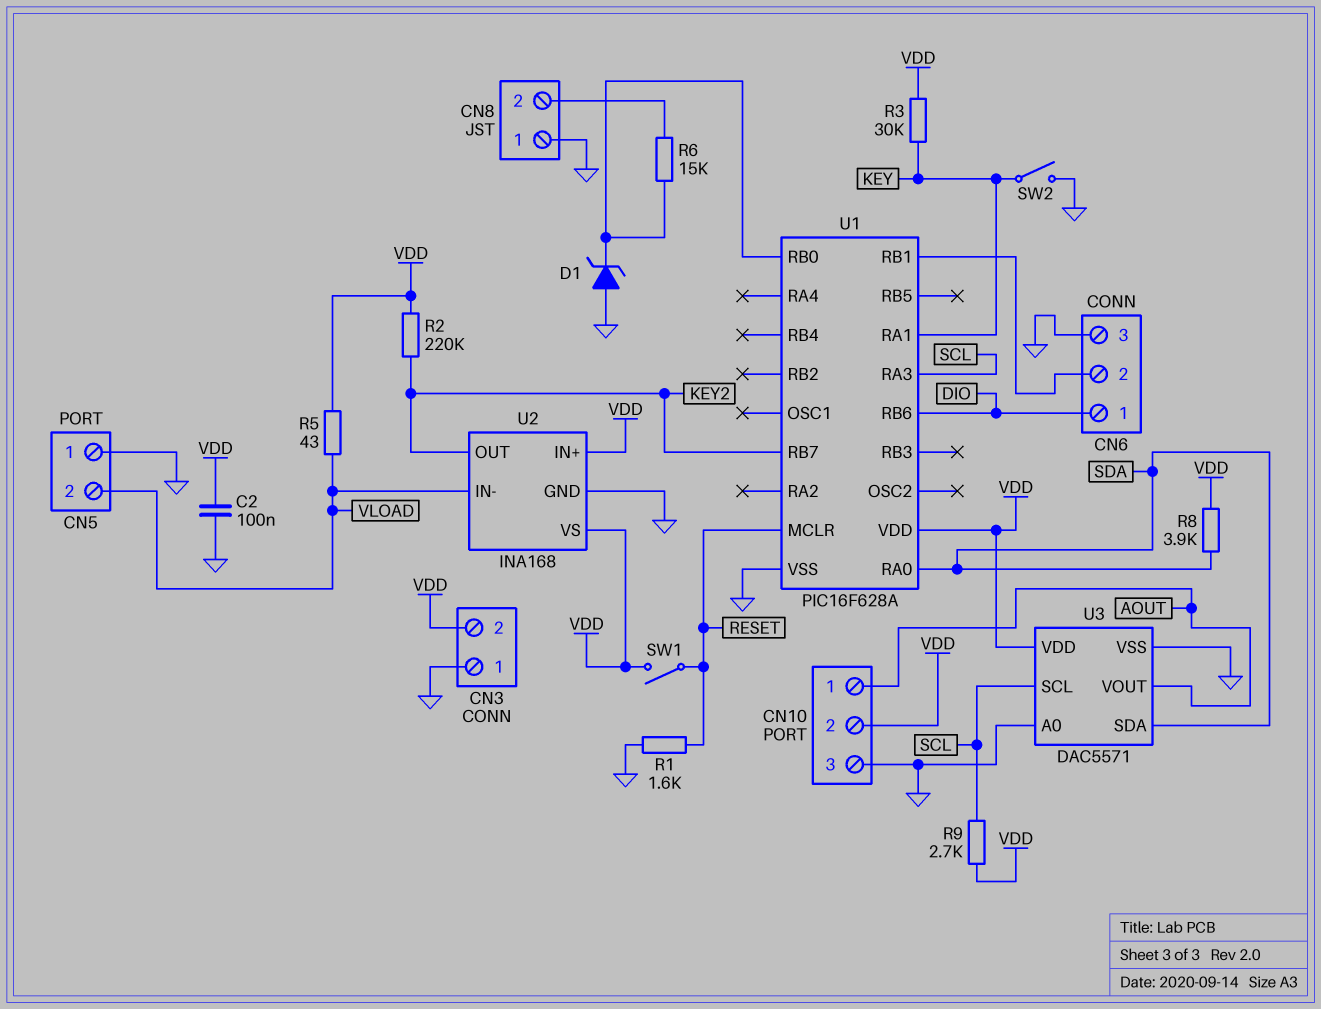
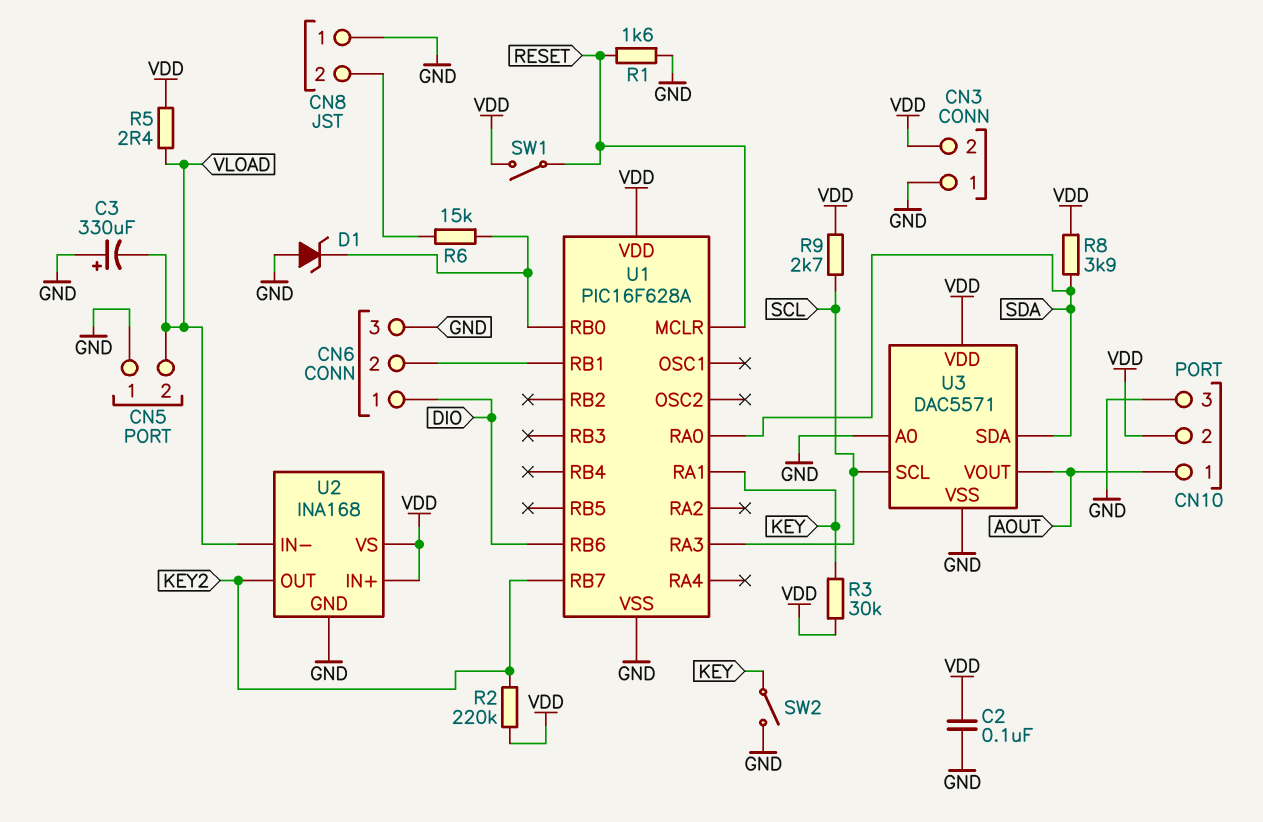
C3: none -> 330uF (plus GND, minus VLOAD)
R5: 43 (VDD, VLOAD) -> 2.4 (VDD, VLOAD)

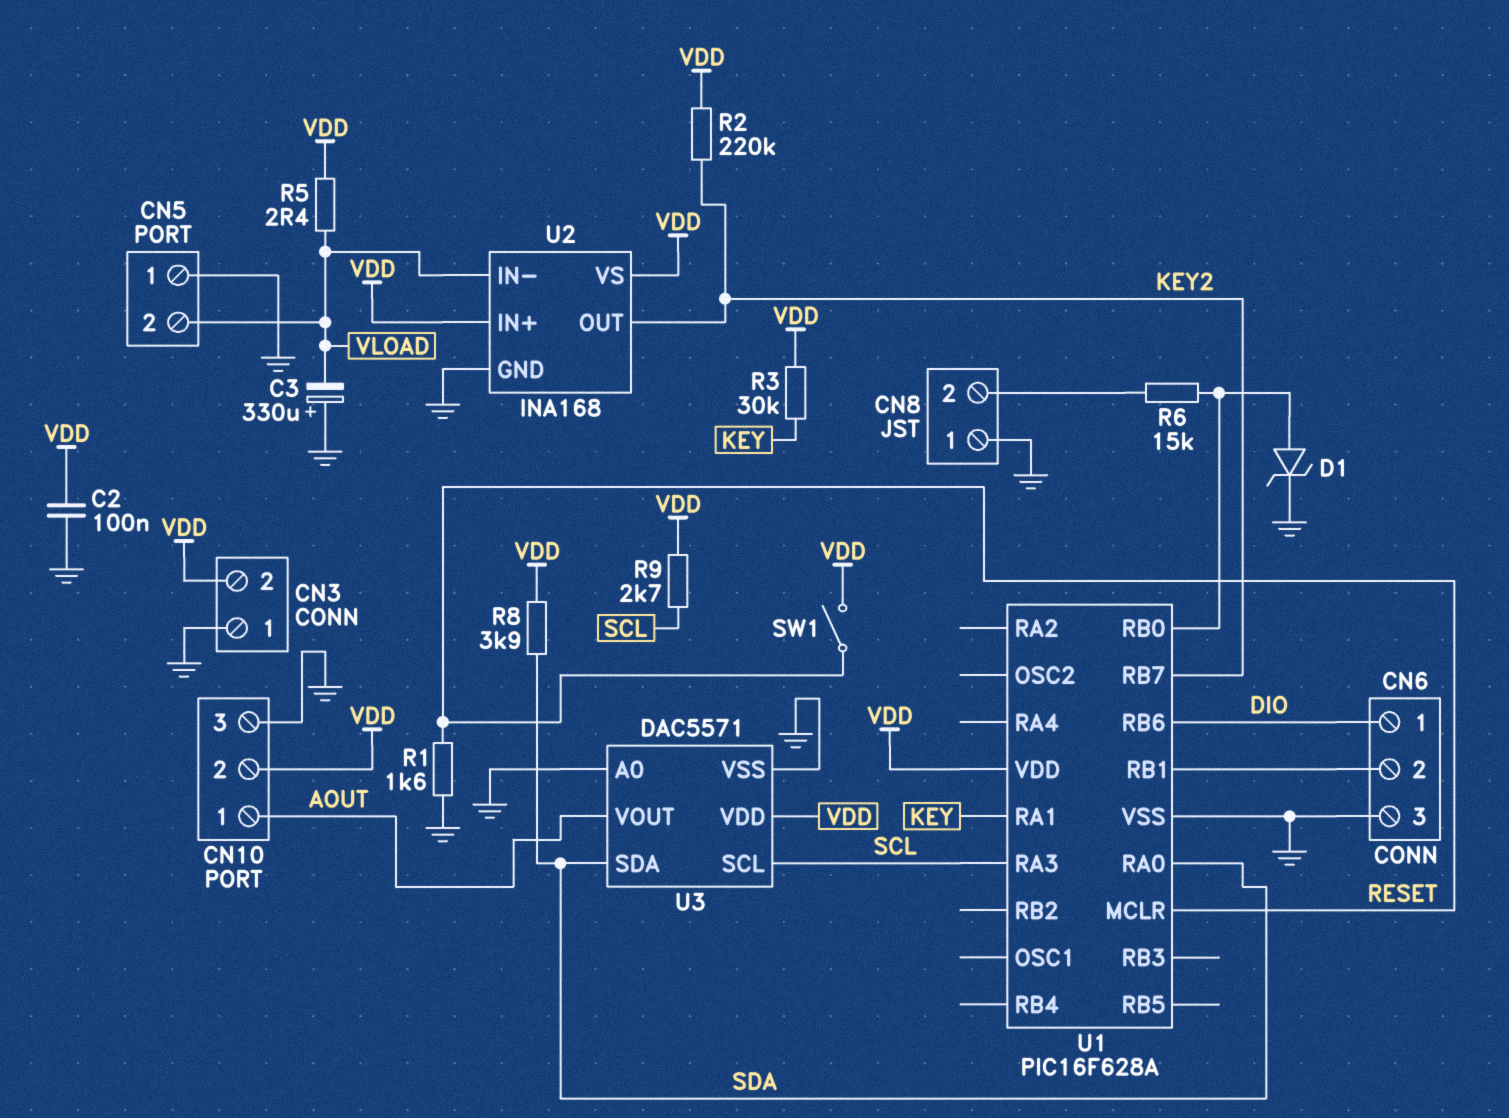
D1: zener (A GND, K U1/RB0) -> zener (A U1/RB0, K GND)
SW2: switch (GND, KEY) -> none

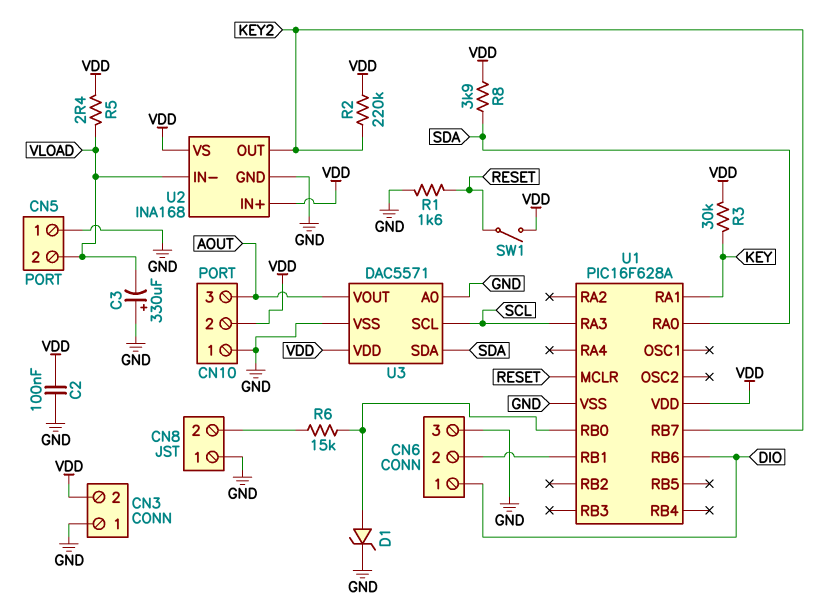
CN10 pin 1: AOUT -> GND
CN10 pin 3: GND -> AOUT
R9: 2.7k (SCL, VDD) -> none

